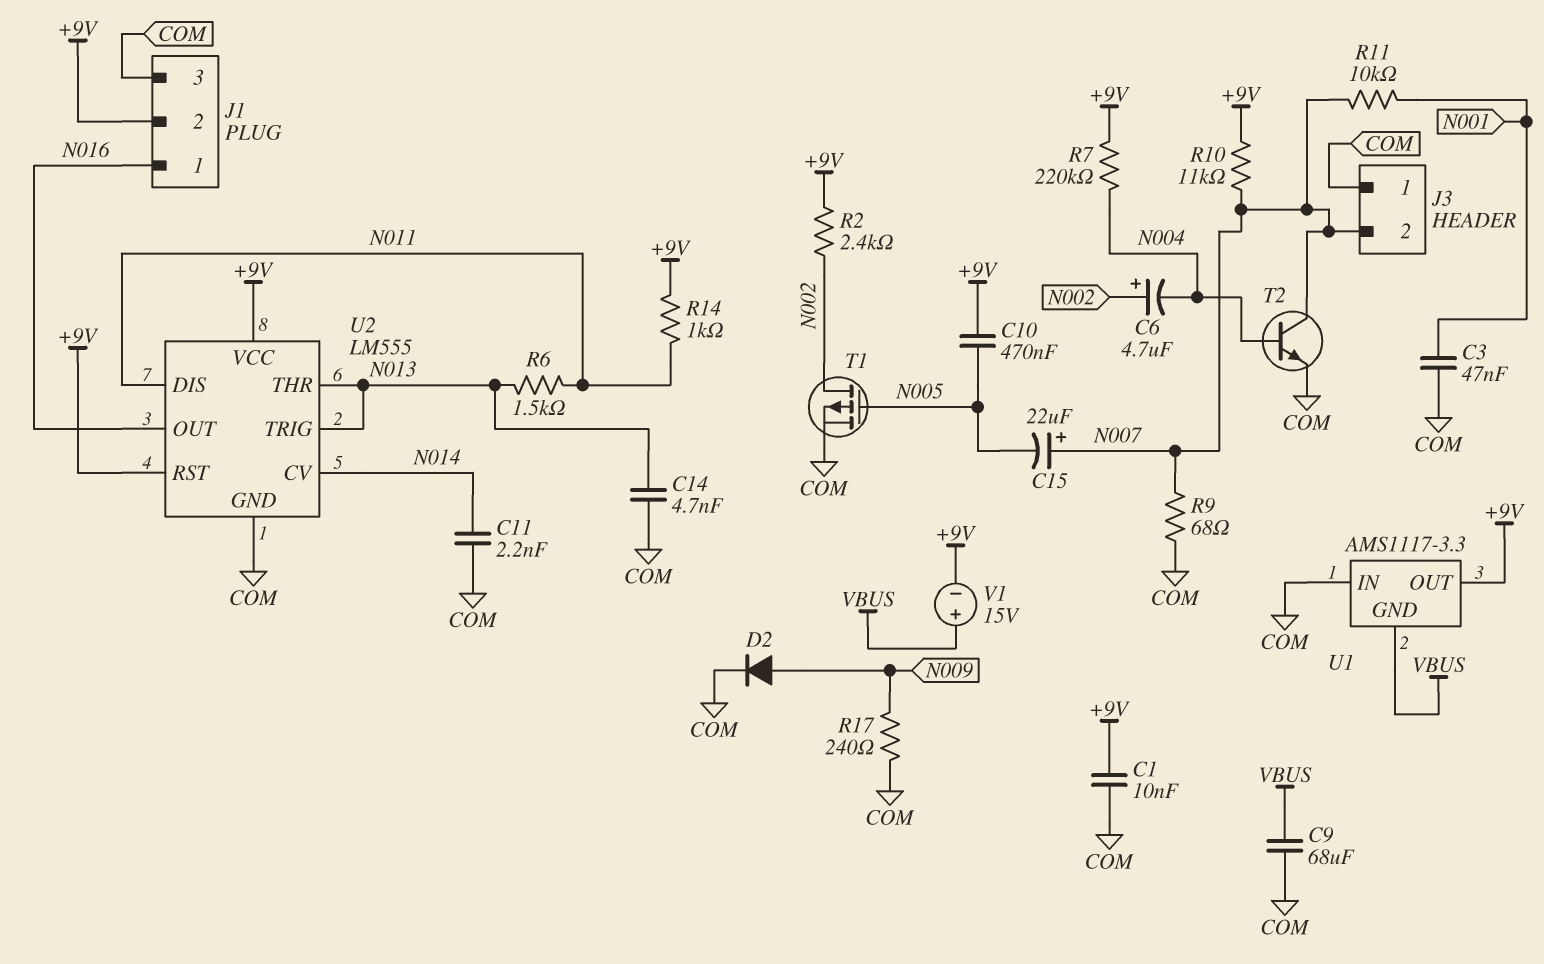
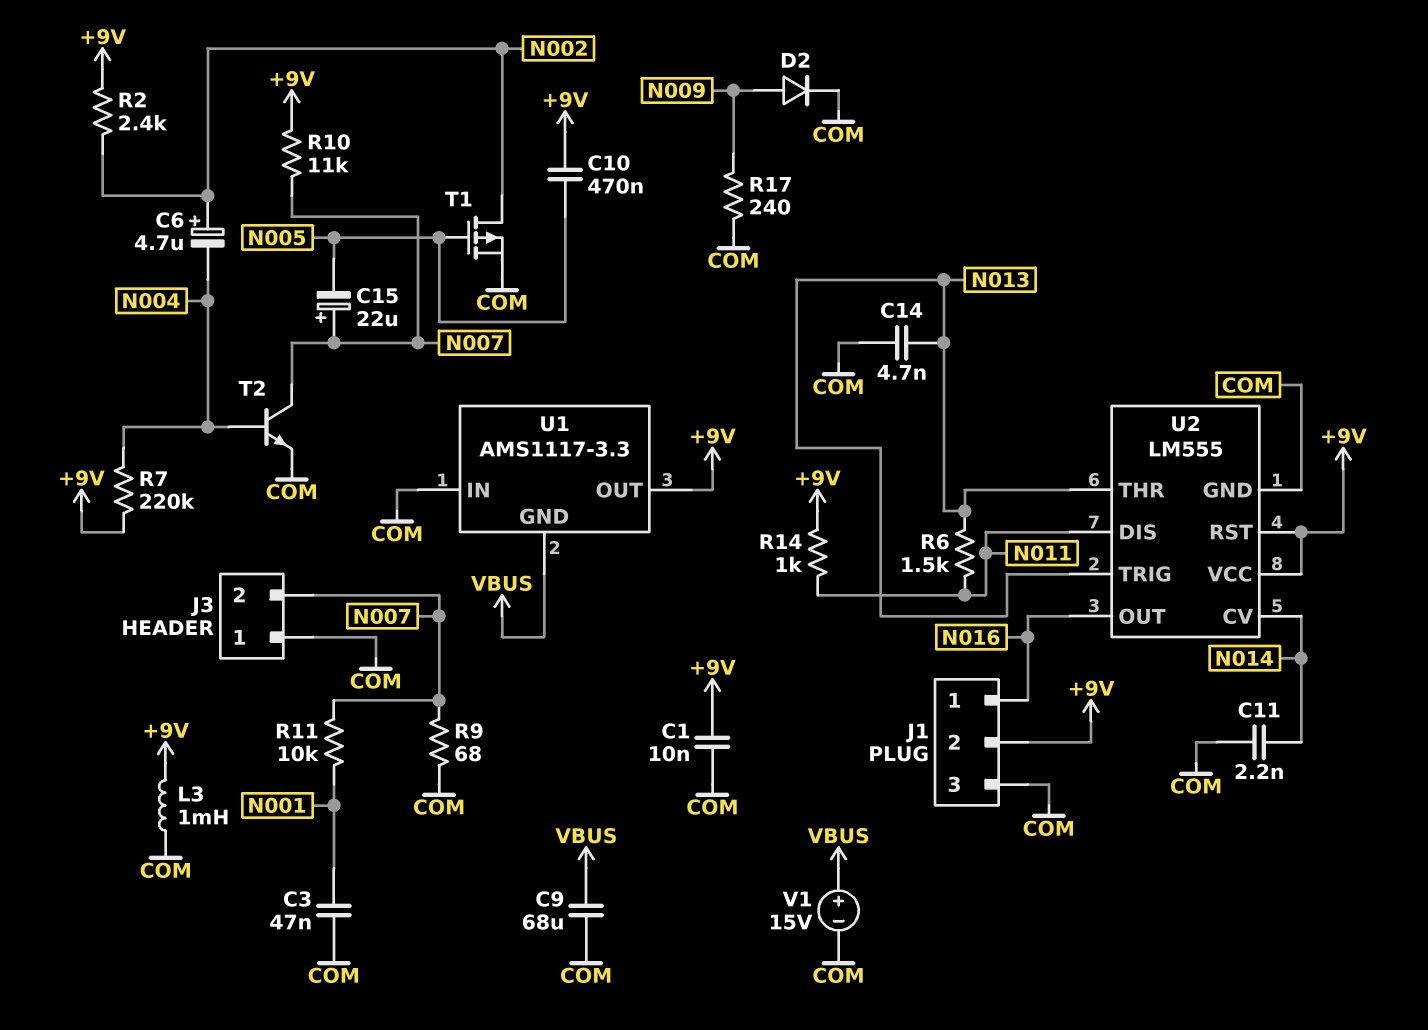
L3: none -> 1mH (+9V, COM)
V1: 15V (plus VBUS, minus +9V) -> 15V (plus VBUS, minus COM)

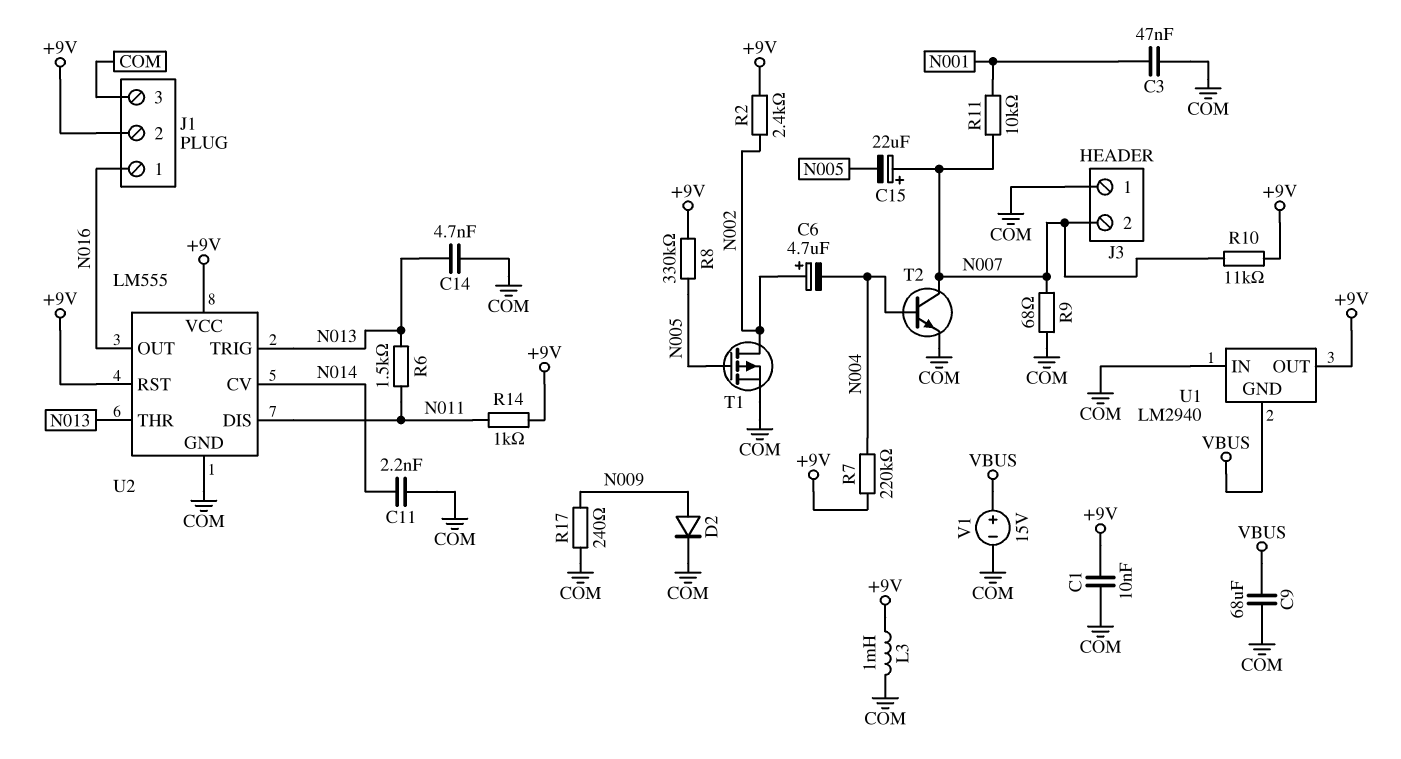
C10: 470nF (+9V, N005) -> none
R8: none -> 330k (+9V, N005)
U1: AMS1117-3.3 -> LM2940

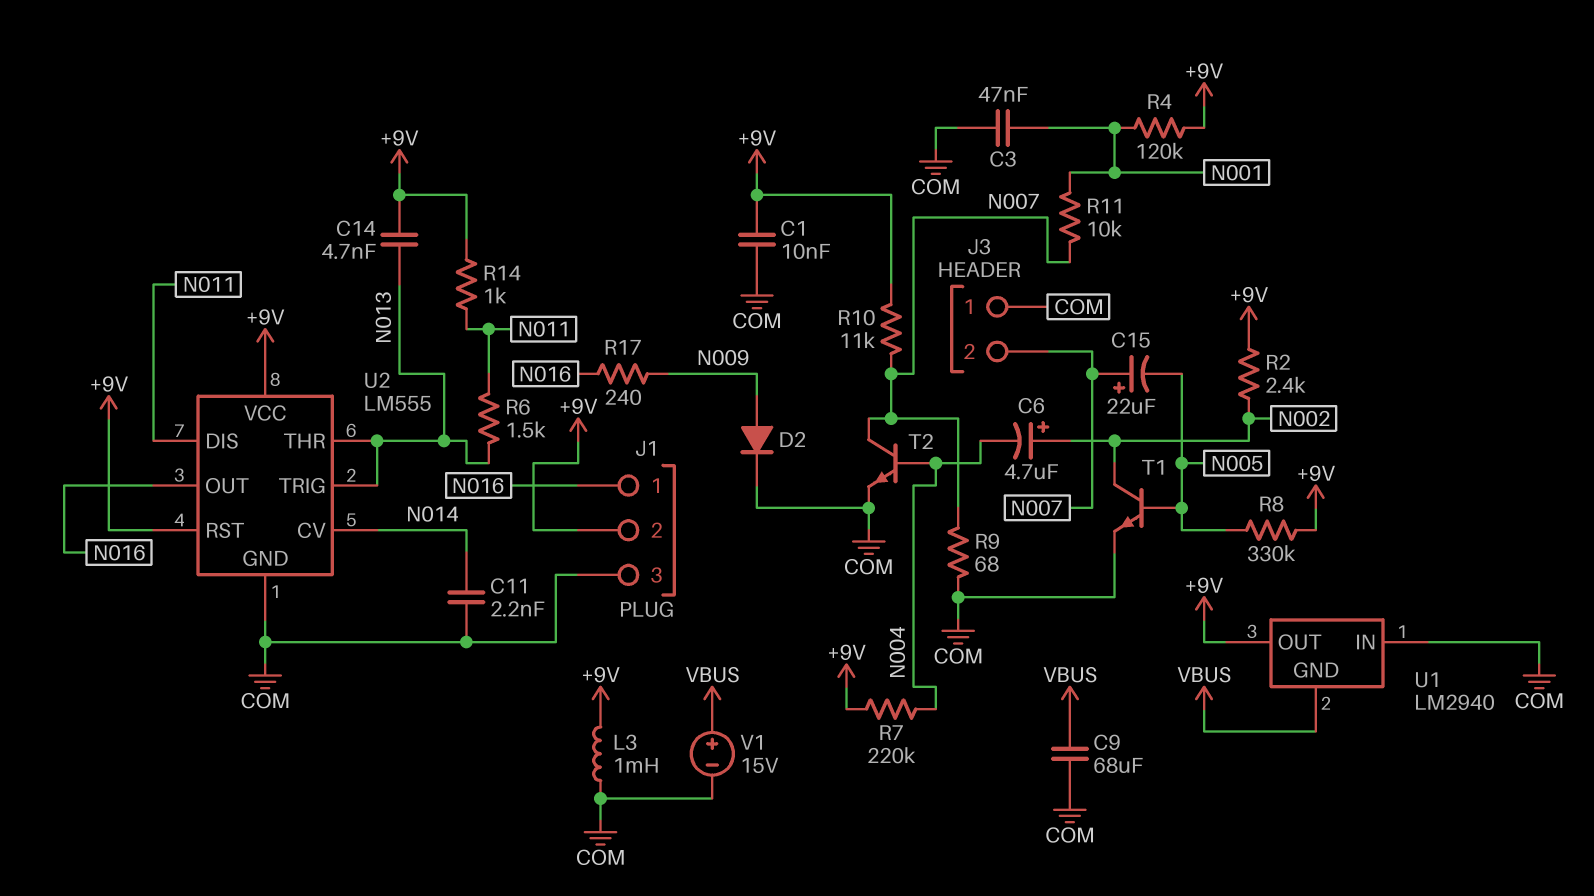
C14: 4.7nF (COM, N013) -> 4.7nF (+9V, N013)
R4: none -> 120k (+9V, N001)
R17: 240 (COM, N009) -> 240 (N009, N016)
T1: PMOS (G N005, D N002, S COM) -> NPN (B N005, C N002, E COM)

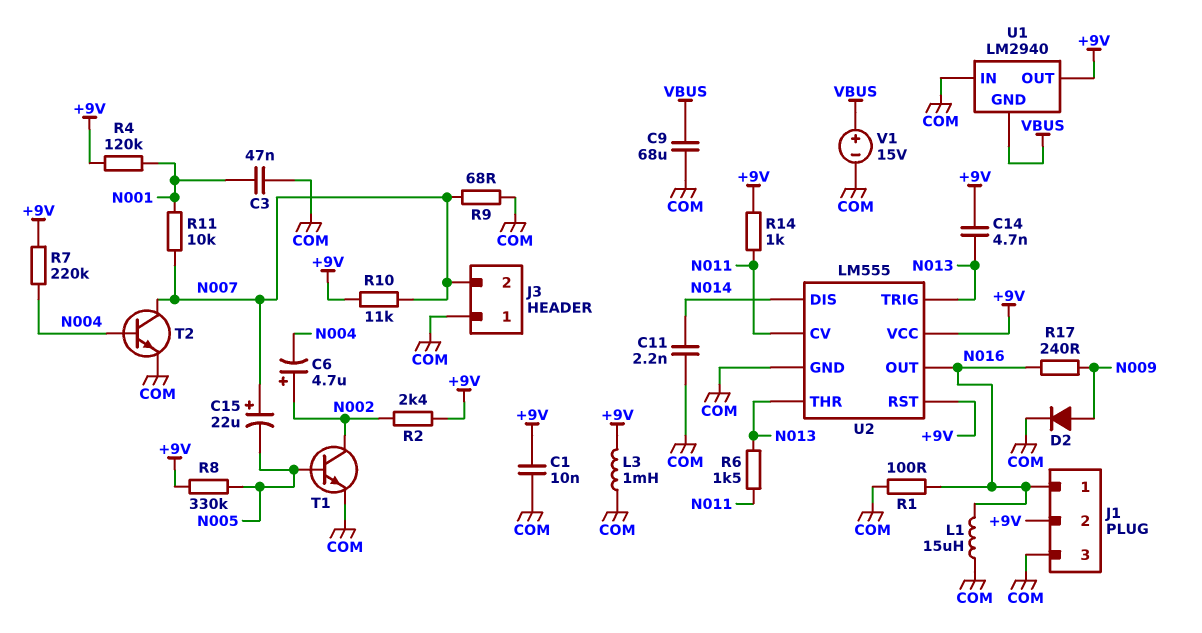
L1: none -> 15uH (COM, N016)
R1: none -> 100 (COM, N016)
U2 pin CV: N014 -> N011
U2 pin DIS: N011 -> N014

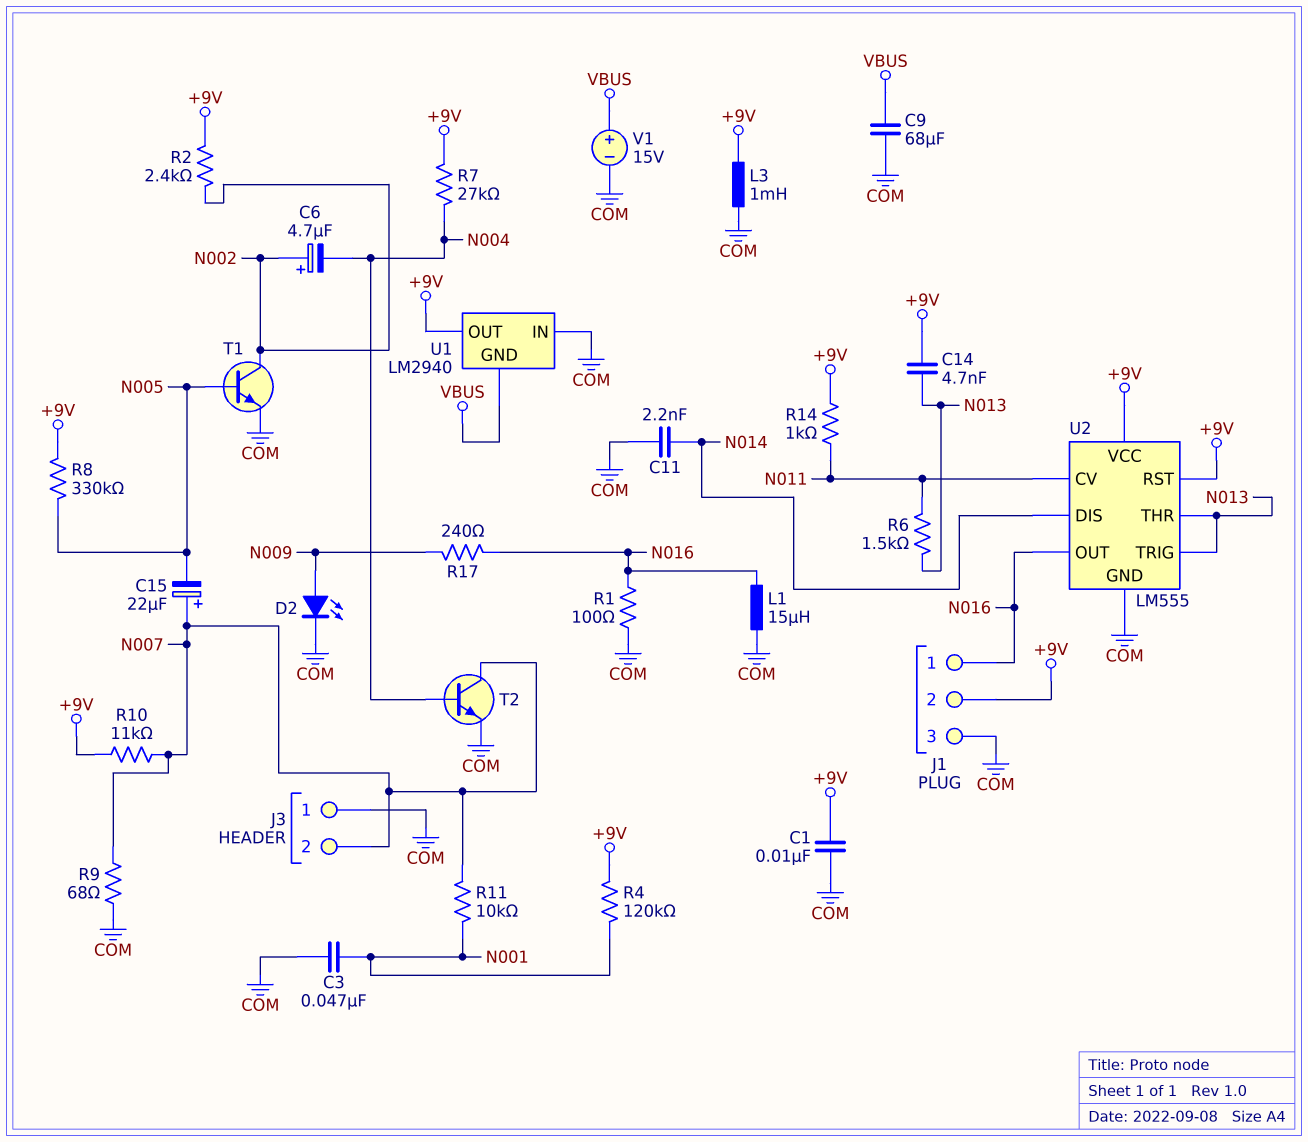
D2: diode (A N009, K COM) -> LED (A N009, K COM)
R7: 220k (+9V, N004) -> 27k (+9V, N004)

